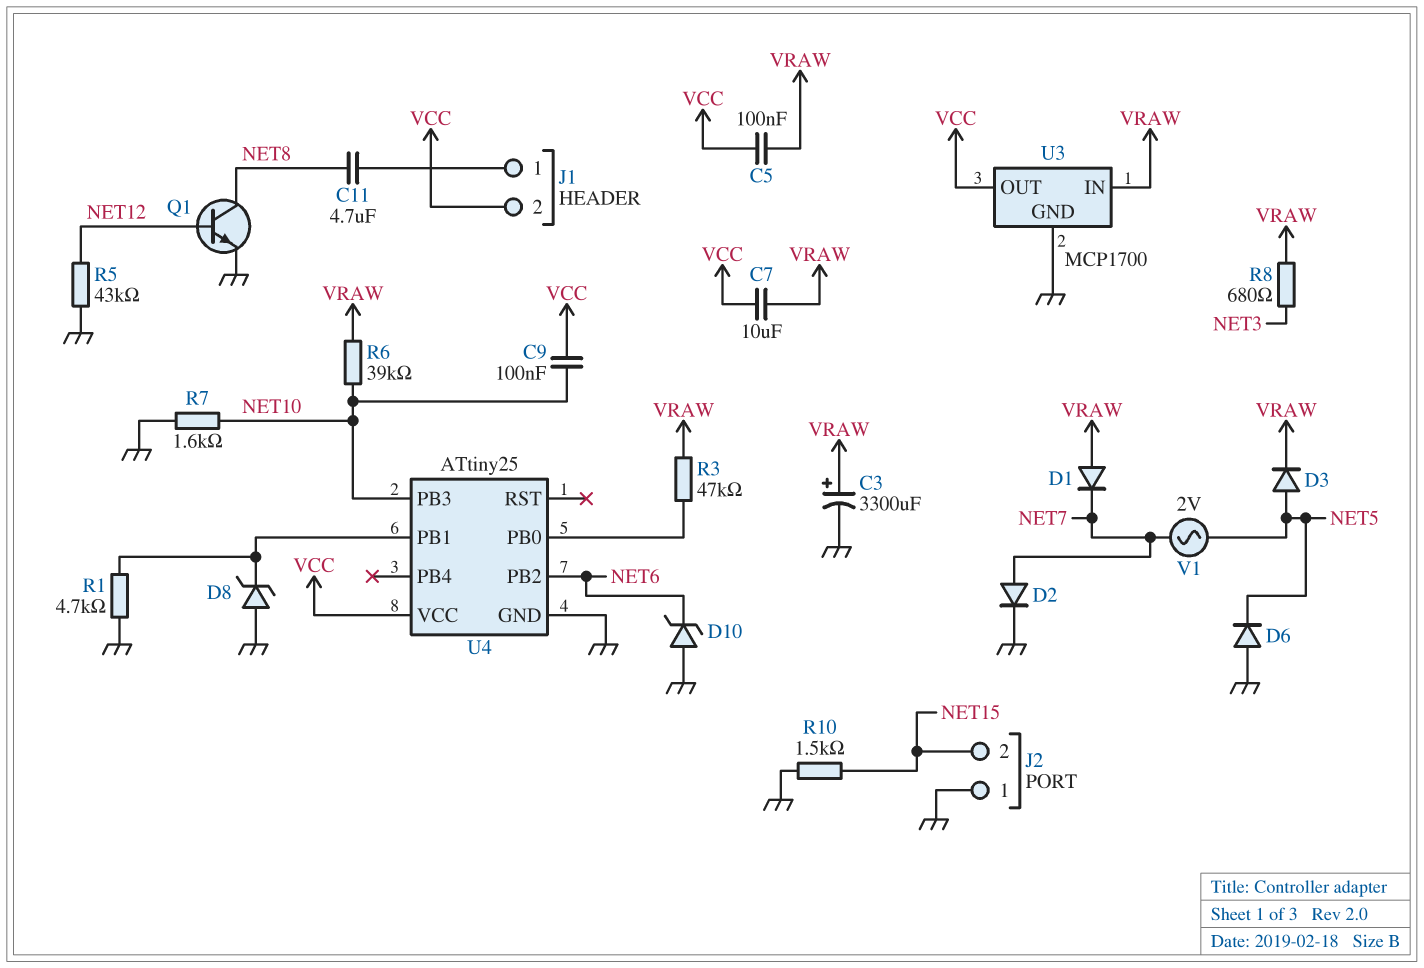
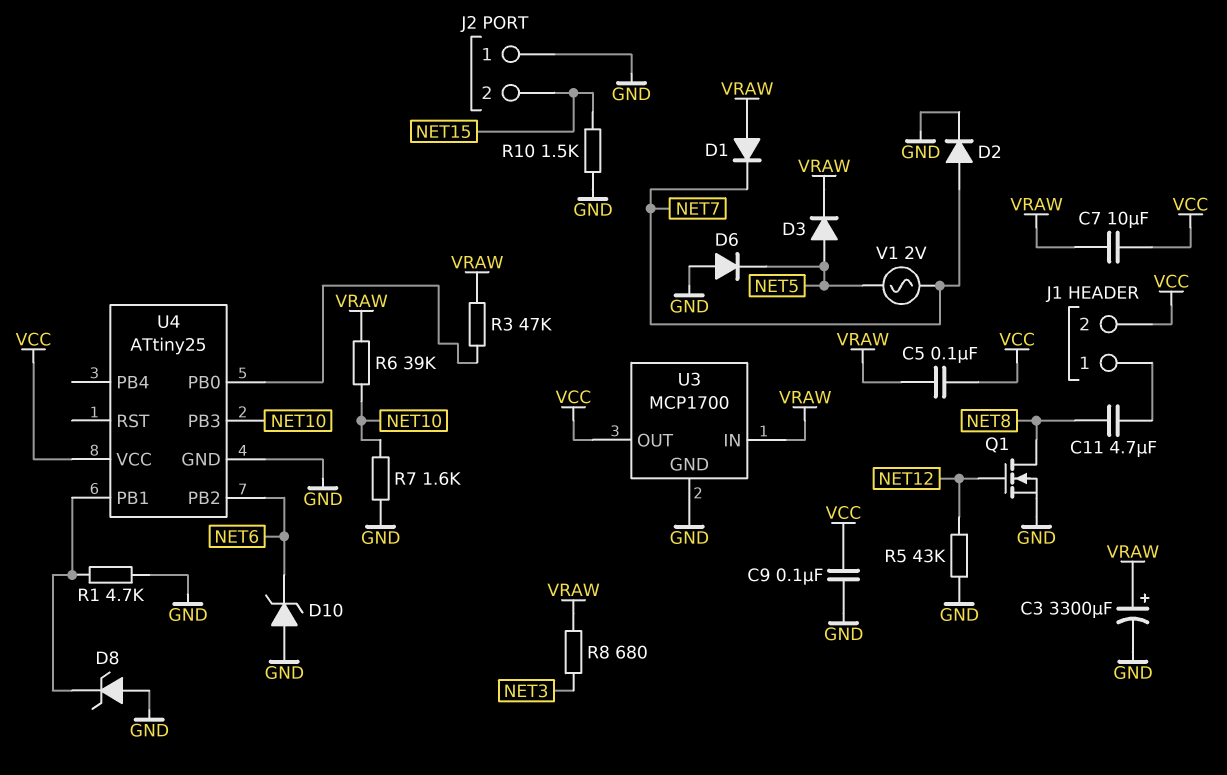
C9: 100nF (NET10, VCC) -> 100nF (GND, VCC)
Q1: NPN (B NET12, C NET8, E GND) -> NMOS (G NET12, D NET8, S GND)

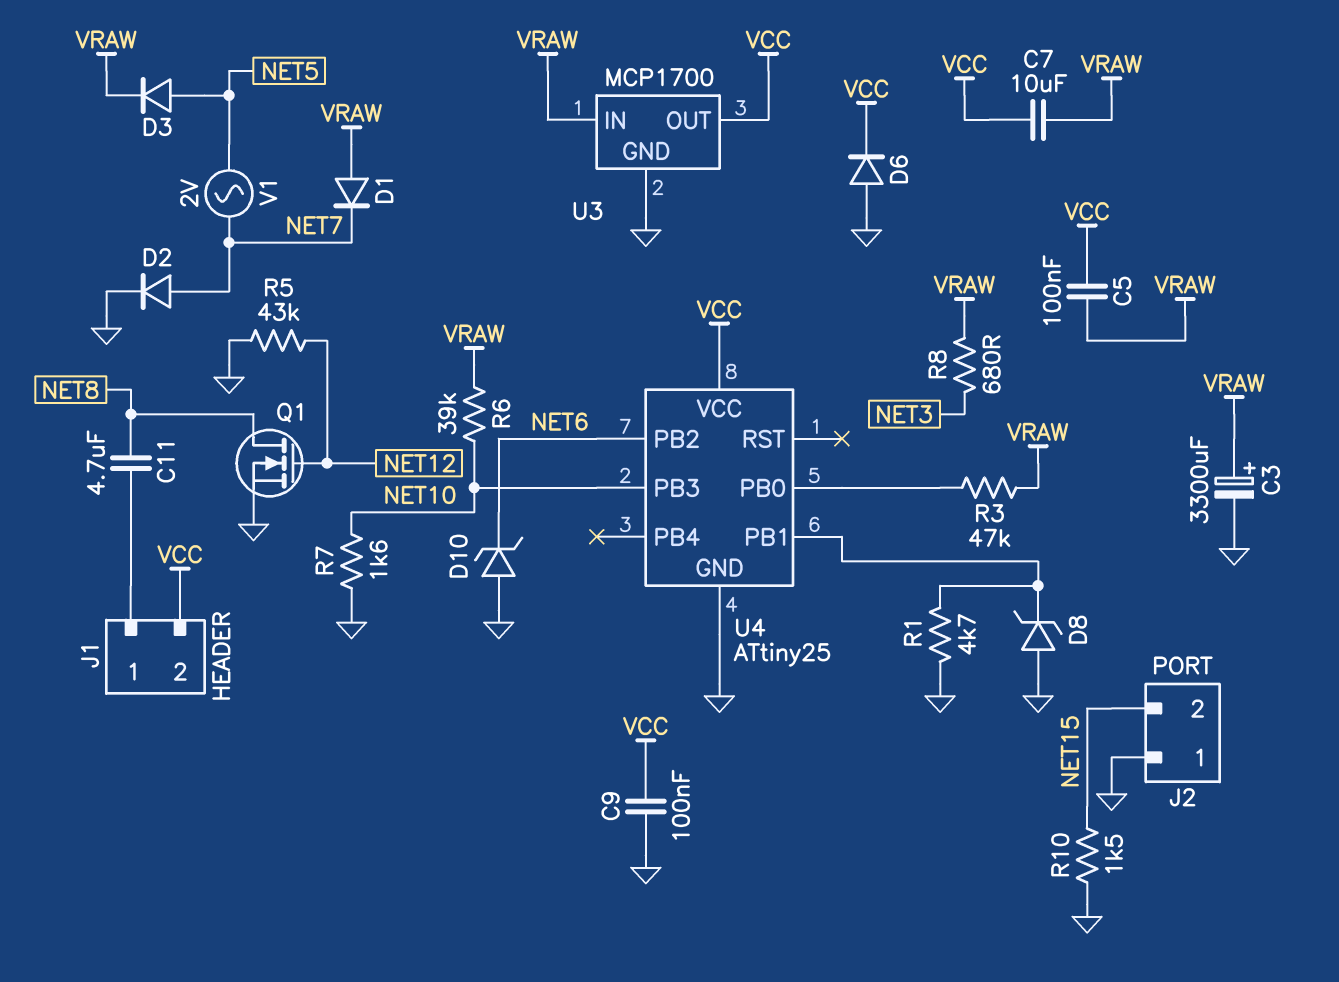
D6: diode (A GND, K NET5) -> diode (A GND, K VCC)

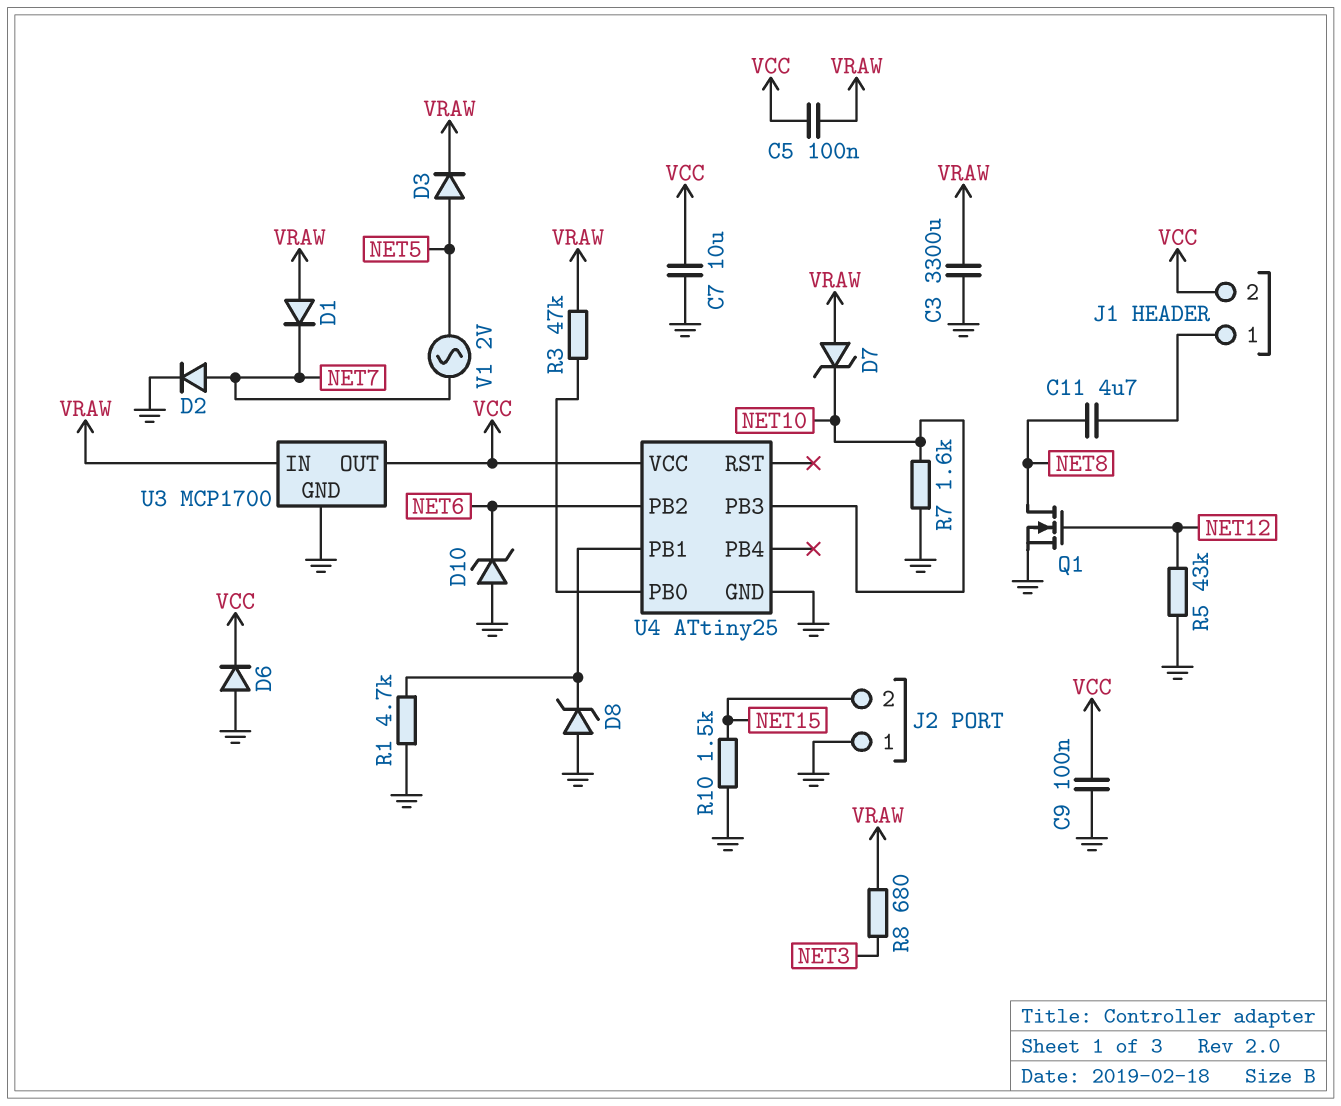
C3: 3300uF (plus VRAW, minus GND) -> 3300uF (GND, VRAW)
C7: 10uF (VCC, VRAW) -> 10uF (GND, VCC)
D7: none -> zener (A VRAW, K NET10)
R6: 39k (NET10, VRAW) -> none

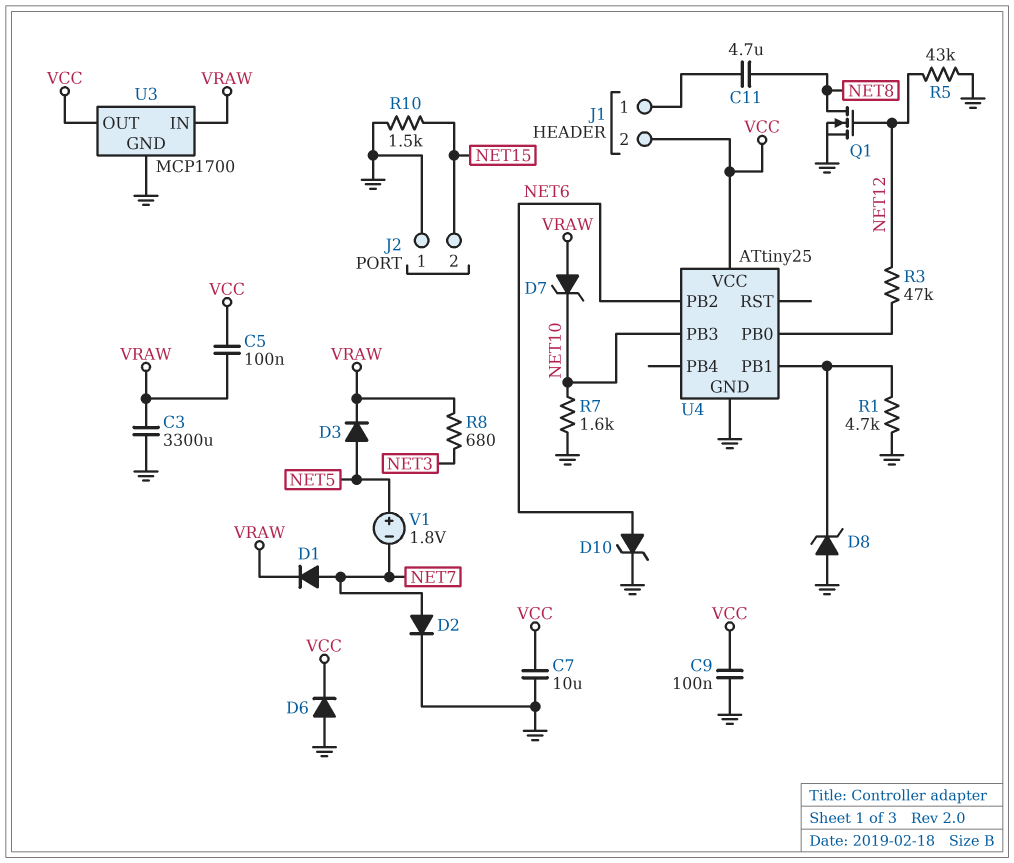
D1: diode (A VRAW, K NET7) -> diode (A NET7, K VRAW)
D10: zener (A GND, K NET6) -> zener (A NET6, K GND)
R3: 47k (U4/PB0, VRAW) -> 47k (NET12, U4/PB0)
V1: AC 2V (NET5, NET7) -> 1.8V (plus NET5, minus NET7)

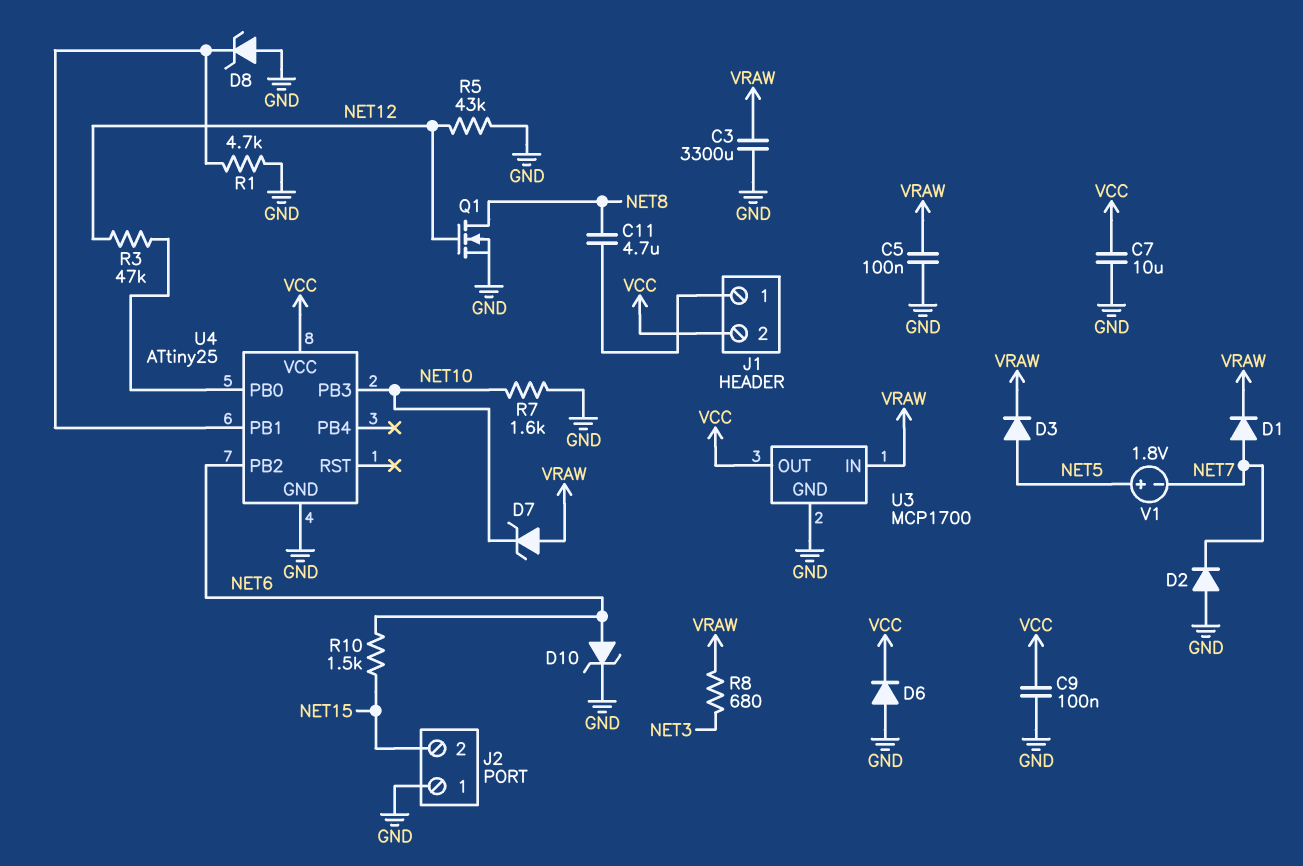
C5: 100nF (VCC, VRAW) -> 100nF (GND, VRAW)
D2: diode (A NET7, K GND) -> diode (A GND, K NET7)
R10: 1.5k (GND, NET15) -> 1.5k (NET6, NET15)

